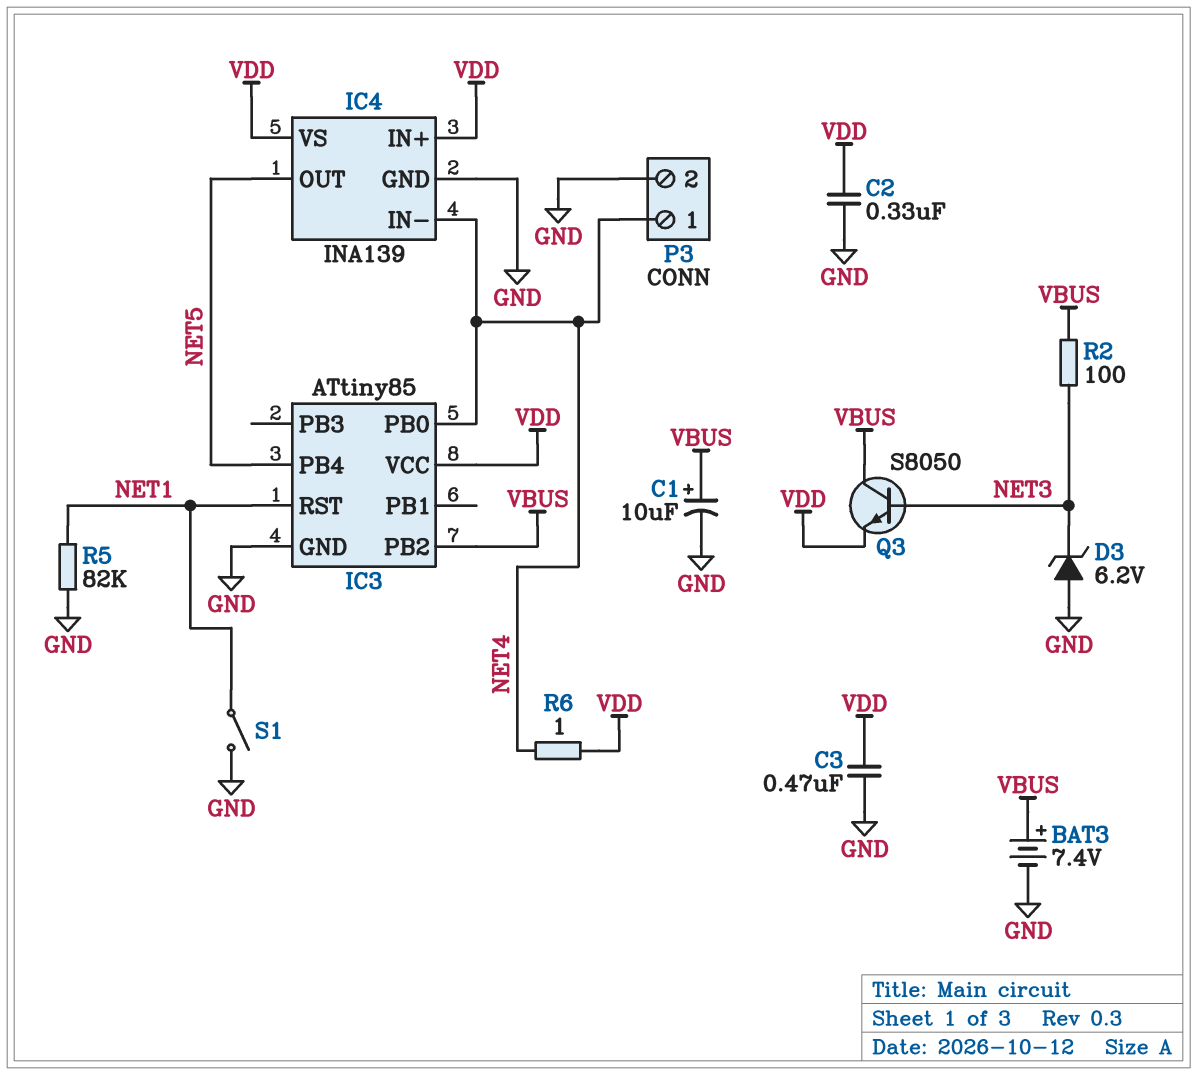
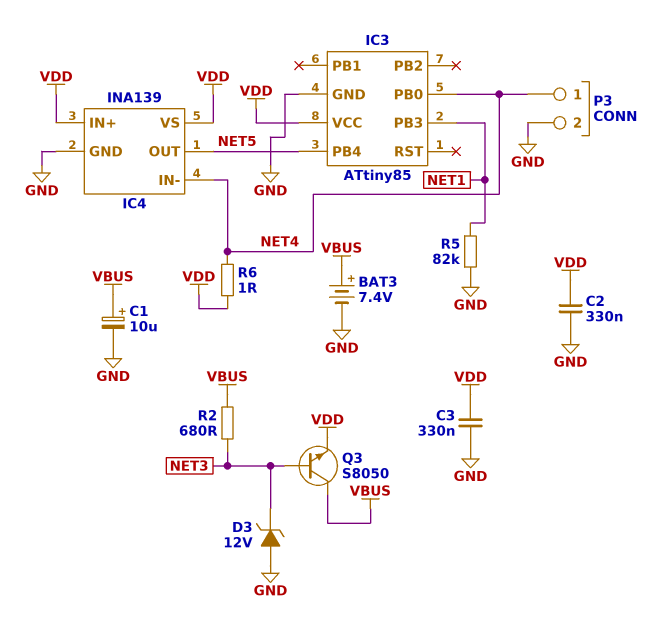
C3: 470nF (GND, VDD) -> 330nF (GND, VDD)
D3: zener 6.2V (A GND, K NET3) -> zener 12V (A GND, K NET3)
IC3 pin PB2: VBUS -> none
IC3 pin PB3: none -> NET1
IC3 pin RST: NET1 -> none
R2: 100 (NET3, VBUS) -> 680 (NET3, VBUS)
S1: switch (GND, NET1) -> none

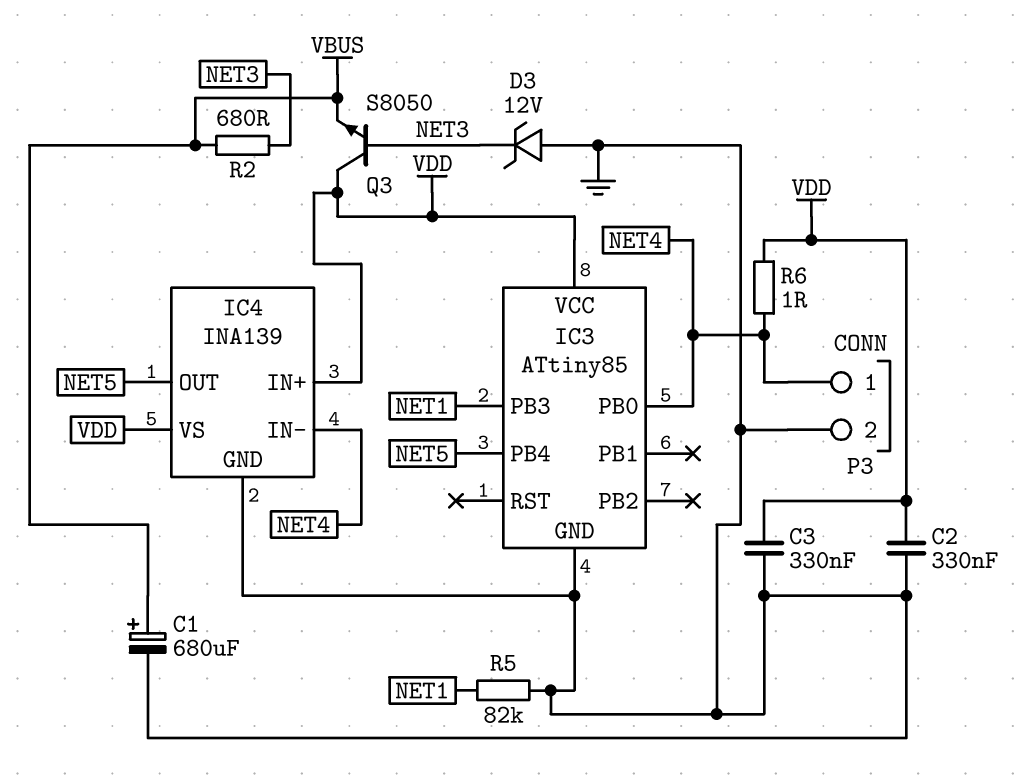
BAT3: 7.4V (plus VBUS, minus GND) -> none
C1: 10uF (plus VBUS, minus GND) -> 680uF (plus VBUS, minus GND)
Q3: NPN S8050 (B NET3, C VBUS, E VDD) -> NPN S8050 (B NET3, C VDD, E VBUS)

